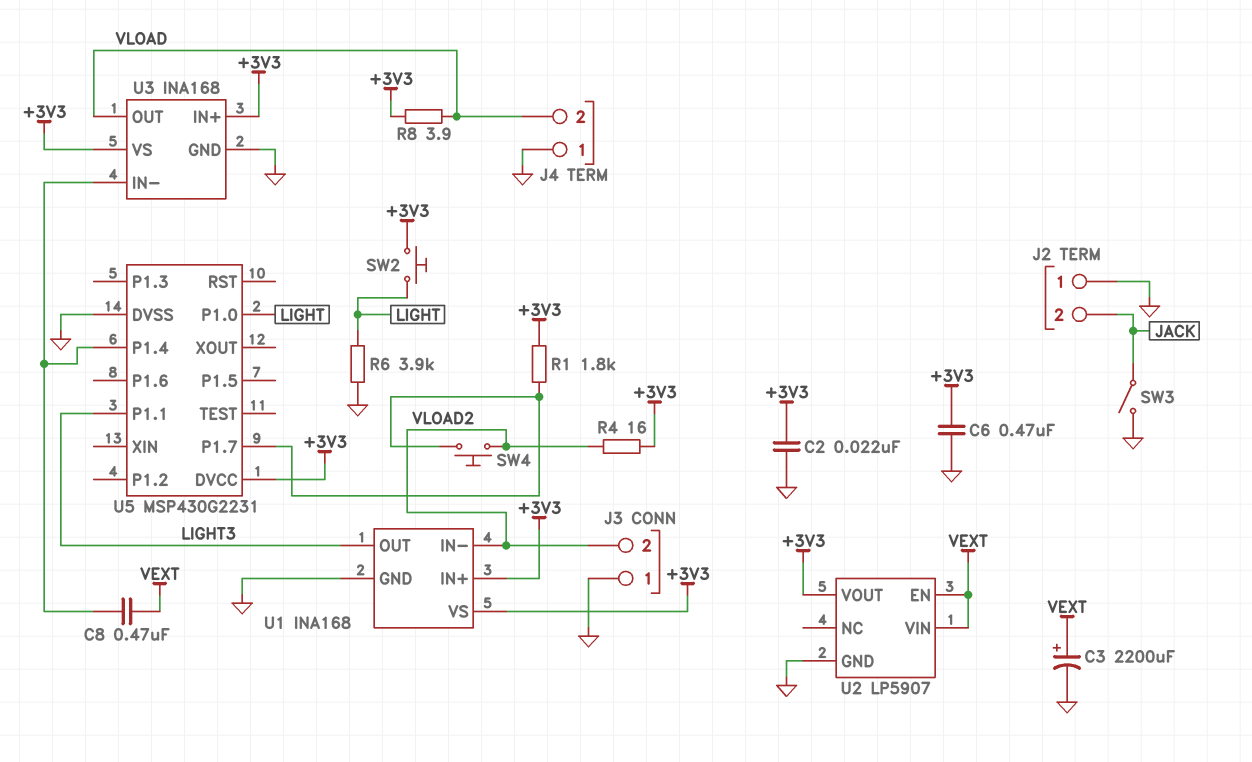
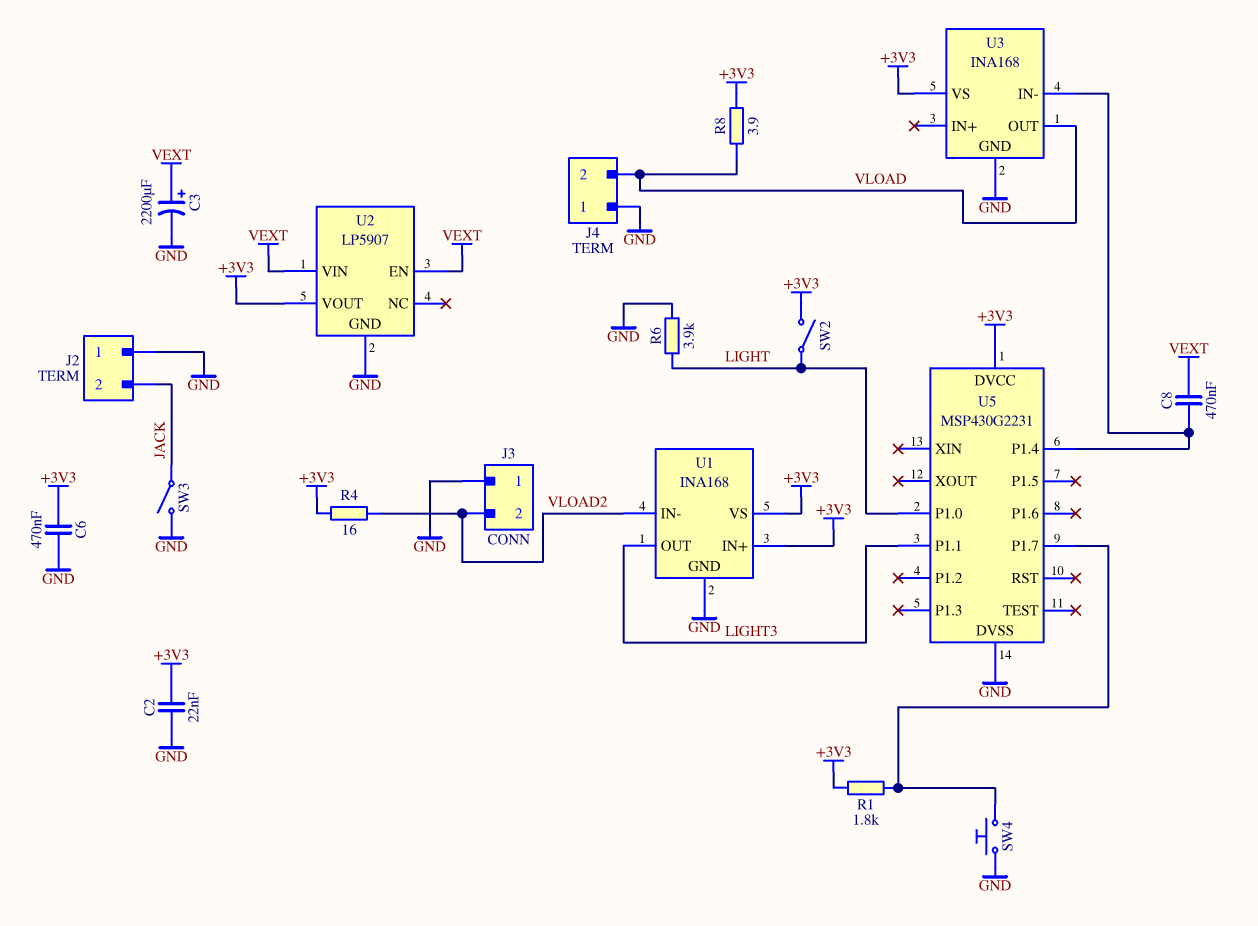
SW2: button (+3V3, LIGHT) -> switch (+3V3, LIGHT)
SW4: button (U5/P1.7, VLOAD2) -> button (GND, U5/P1.7)
U3 pin IN+: +3V3 -> none

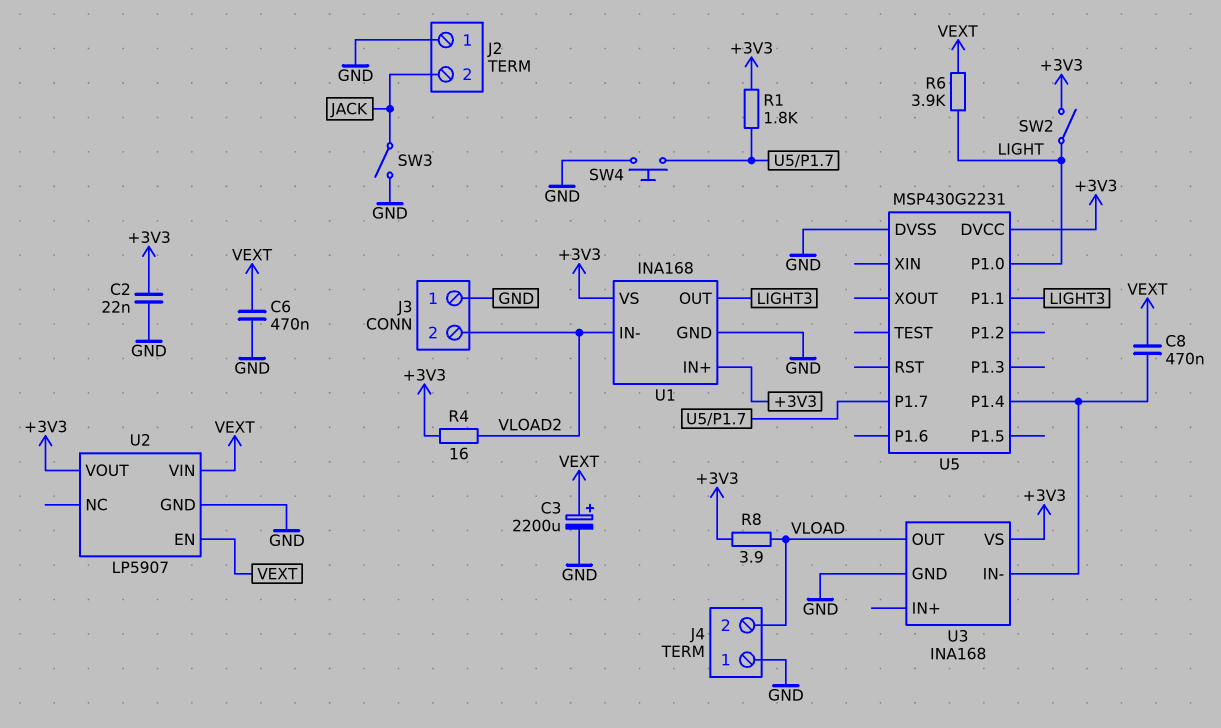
C6: 470nF (+3V3, GND) -> 470nF (GND, VEXT)
R6: 3.9k (GND, LIGHT) -> 3.9k (LIGHT, VEXT)

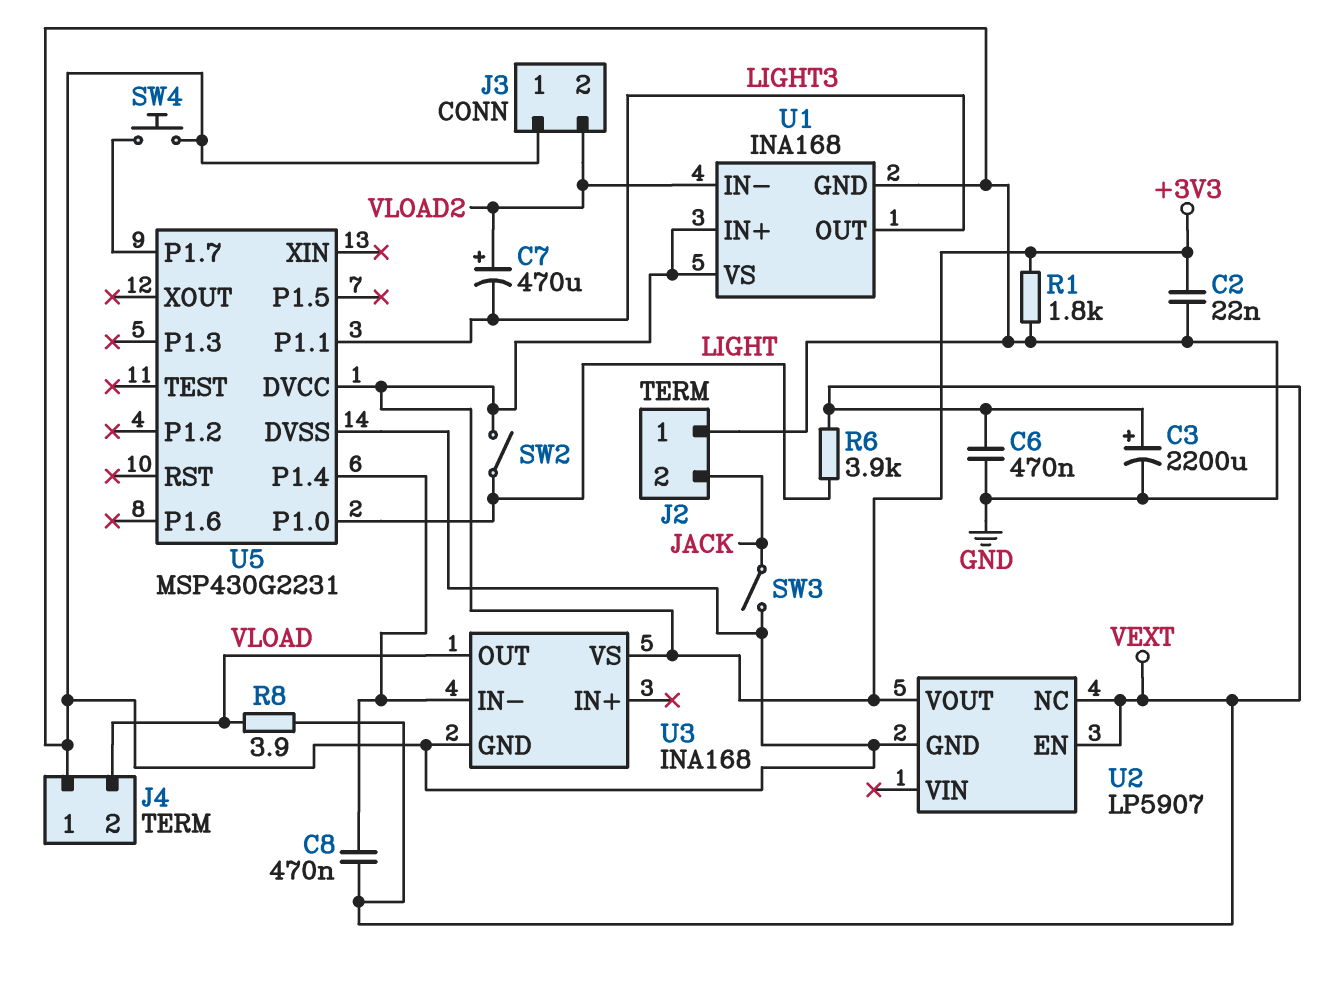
C7: none -> 470uF (plus VLOAD2, minus LIGHT3)
R1: 1.8k (+3V3, U5/P1.7) -> 1.8k (+3V3, GND)
R4: 16 (+3V3, VLOAD2) -> none
R8: 3.9 (+3V3, VLOAD) -> 3.9 (VEXT, VLOAD)
U2 pin NC: none -> VEXT
U2 pin VIN: VEXT -> none

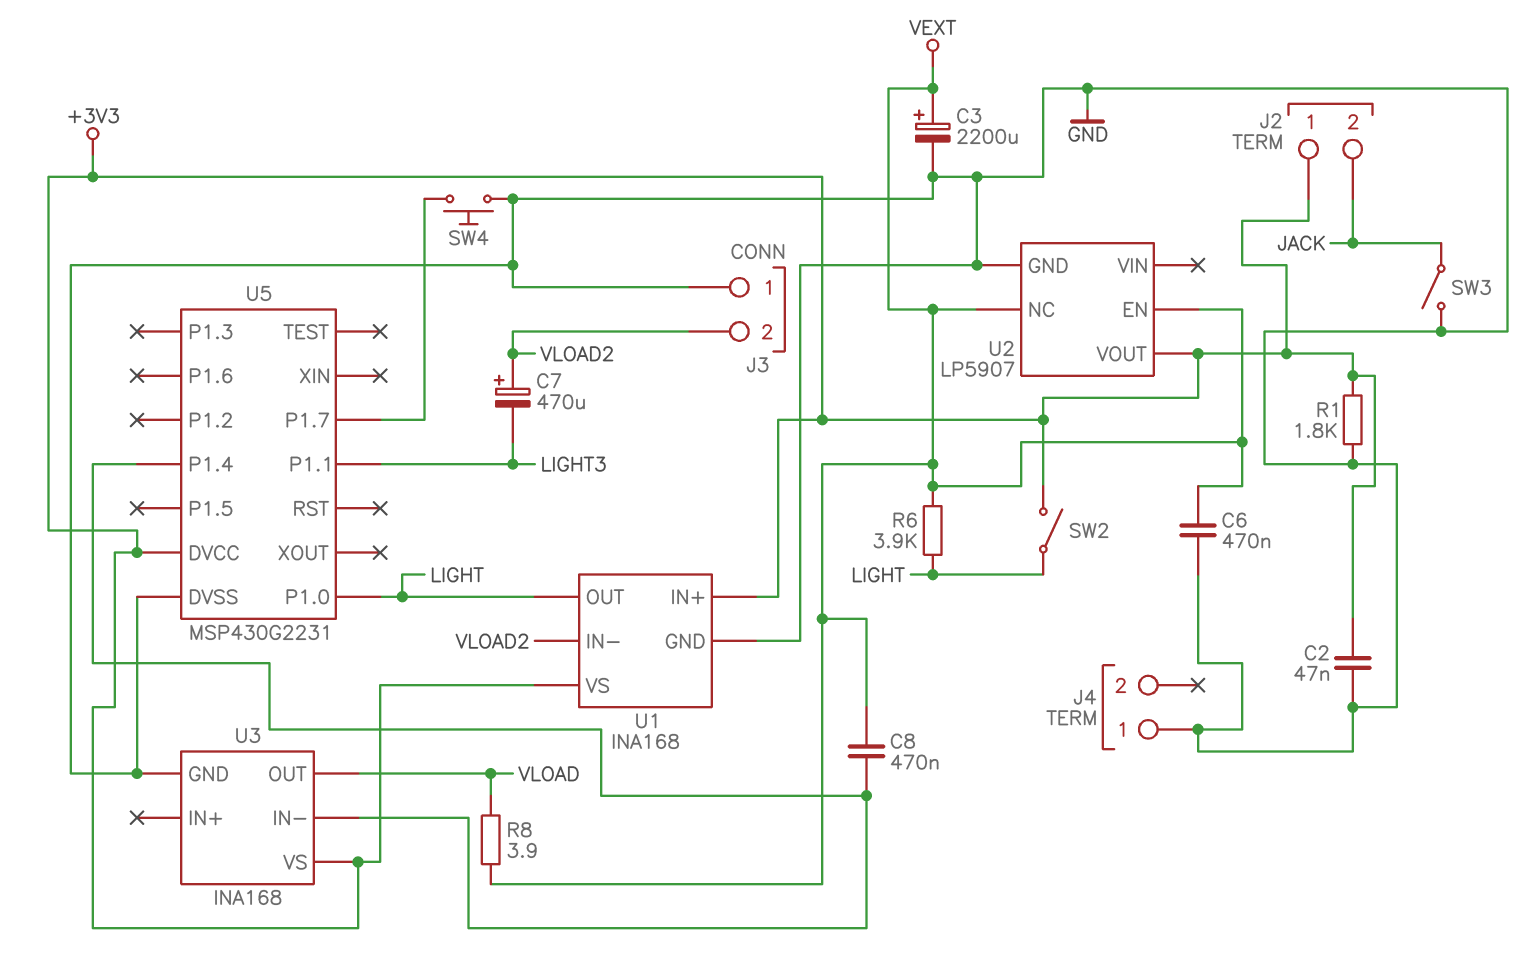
C2: 22nF (+3V3, GND) -> 47nF (+3V3, GND)
J2 pin 1: GND -> +3V3
J4 pin 2: VLOAD -> none
U1 pin OUT: LIGHT3 -> LIGHT

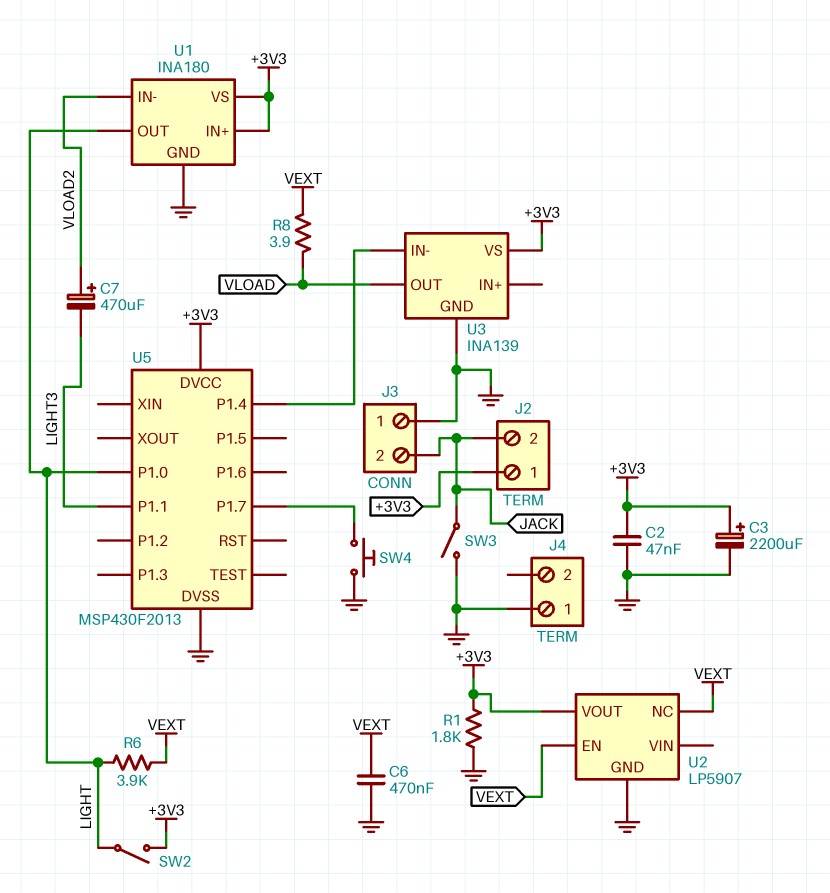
C3: 2200uF (plus VEXT, minus GND) -> 2200uF (plus +3V3, minus GND)
C8: 470nF (U3/IN-, VEXT) -> none
J3 pin 2: VLOAD2 -> JACK
U1: INA168 -> INA180
U3: INA168 -> INA139
U5: MSP430G2231 -> MSP430F2013

